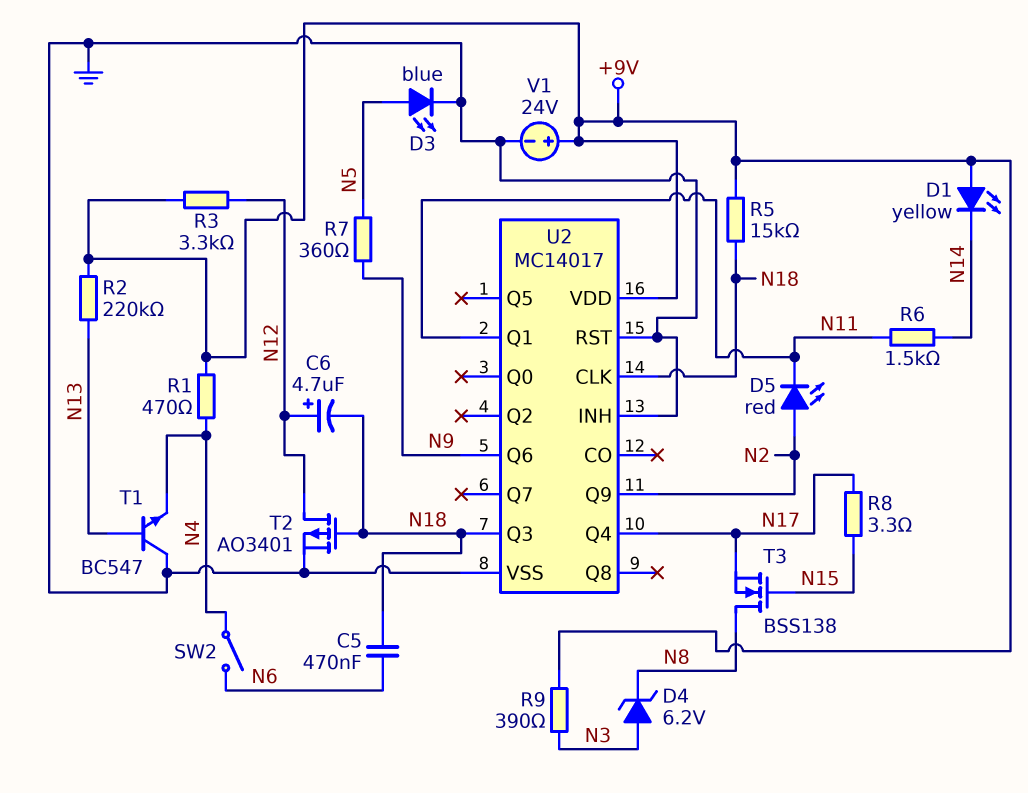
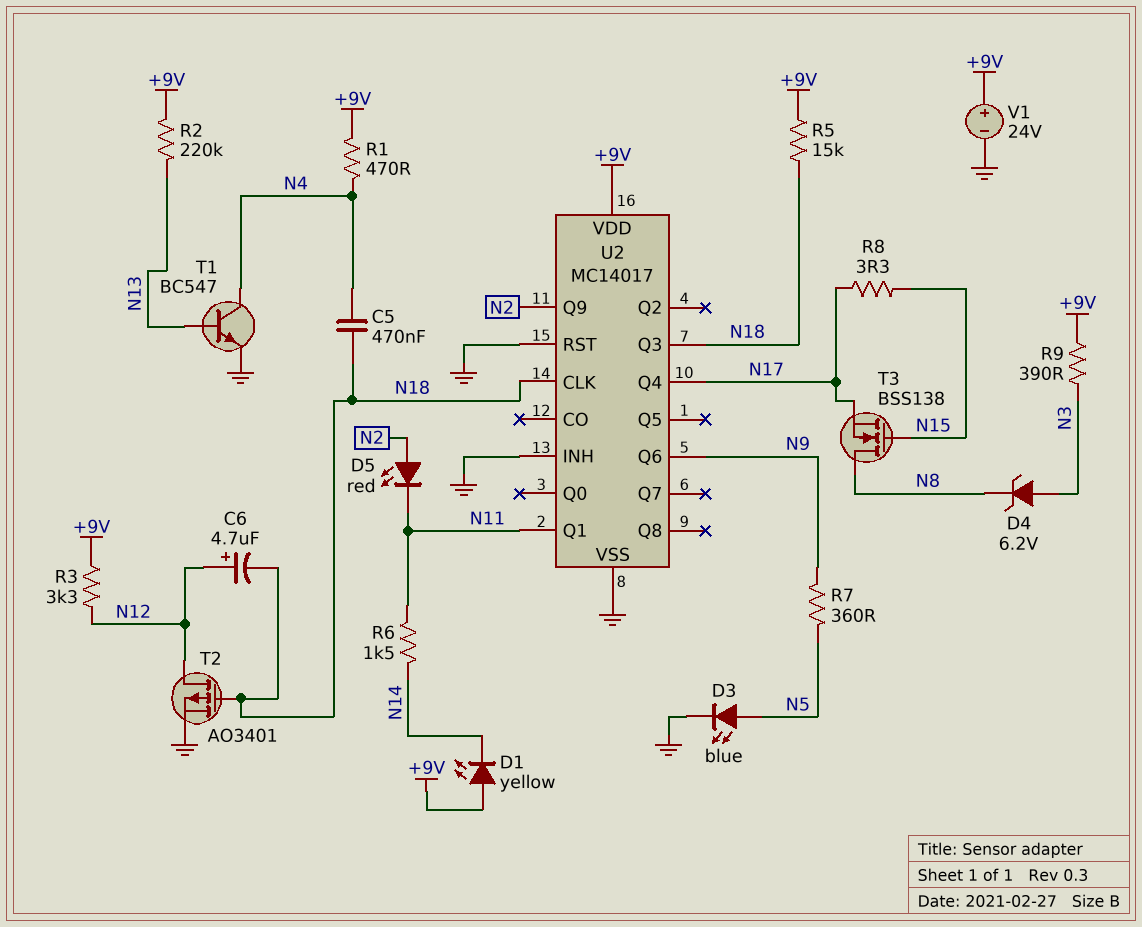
C5: 470nF (N6, N18) -> 470nF (N4, N18)
SW2: switch (N4, N6) -> none
T1: NPN BC547 (B N13, C GND, E N4) -> NPN BC547 (B N13, C N4, E GND)

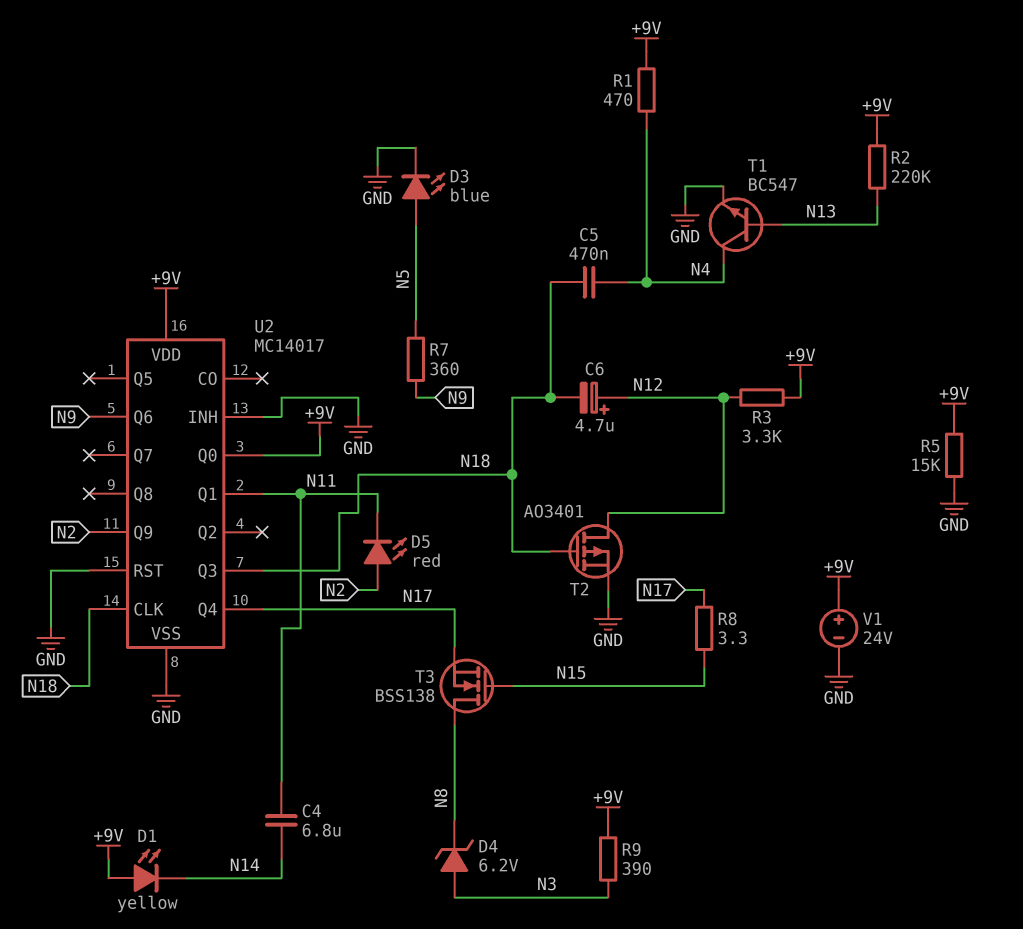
C4: none -> 6.8uF (N11, N14)
R5: 15k (+9V, N18) -> 15k (+9V, GND)
R6: 1.5k (N11, N14) -> none
U2 pin Q0: none -> +9V

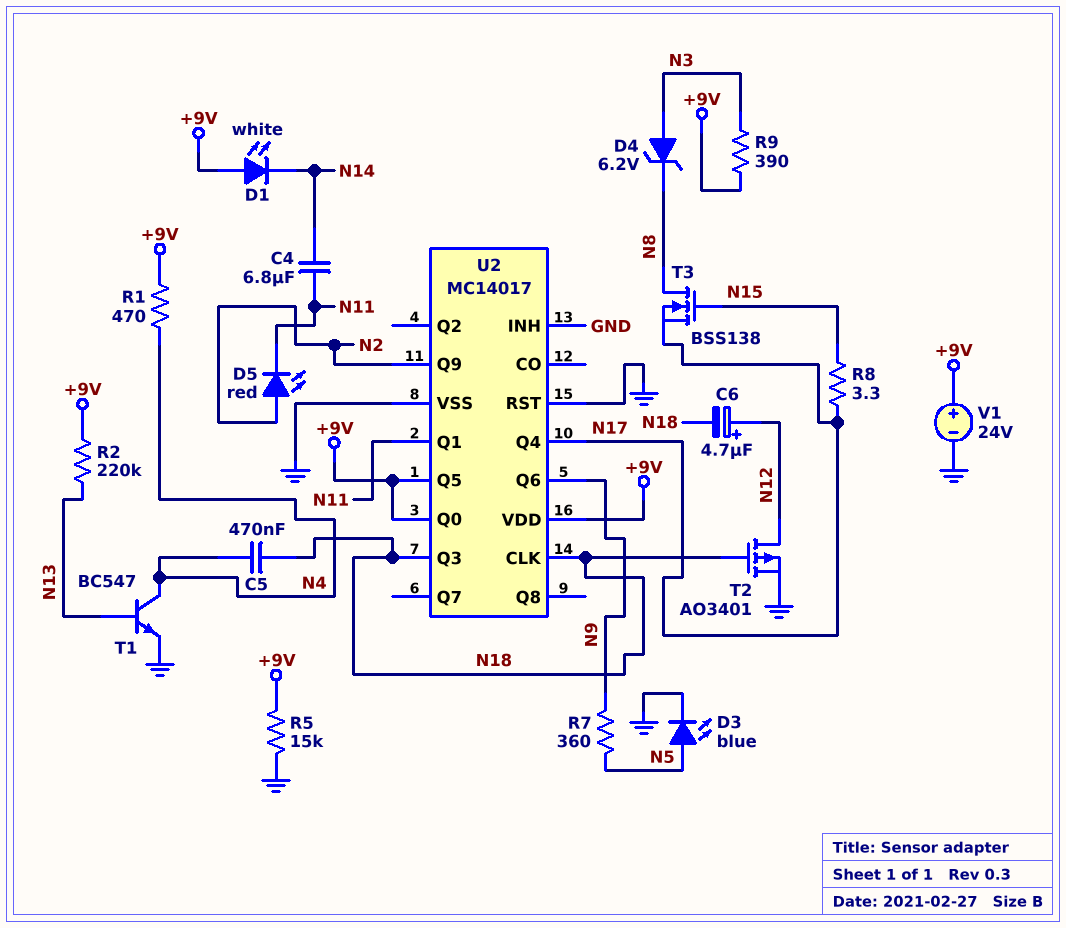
D1: LED yellow (A +9V, K N14) -> LED white (A +9V, K N14)
R3: 3.3k (+9V, N12) -> none
U2 pin Q5: none -> +9V

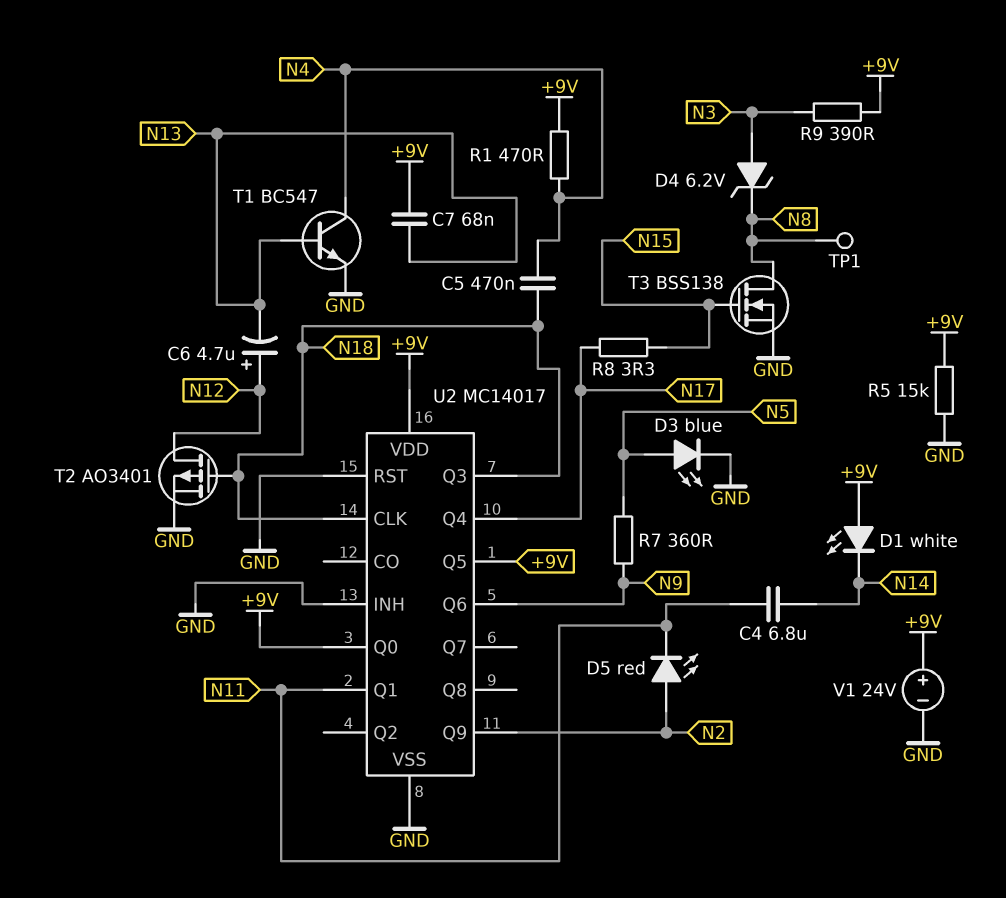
C6: 4.7uF (plus N12, minus N18) -> 4.7uF (plus N12, minus N13)
C7: none -> 68nF (+9V, N13)
R2: 220k (+9V, N13) -> none
T3: NMOS BSS138 (G N15, D N8, S N17) -> NMOS BSS138 (G N15, D N8, S GND)
TP1: none -> test point (N8)

